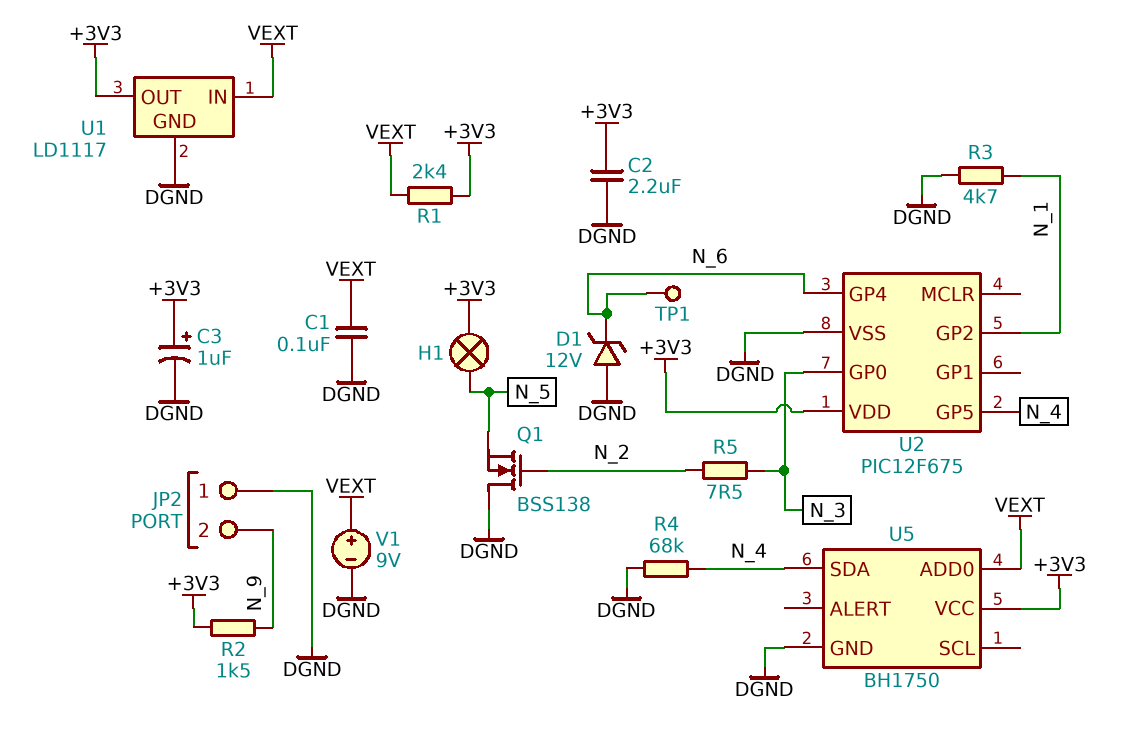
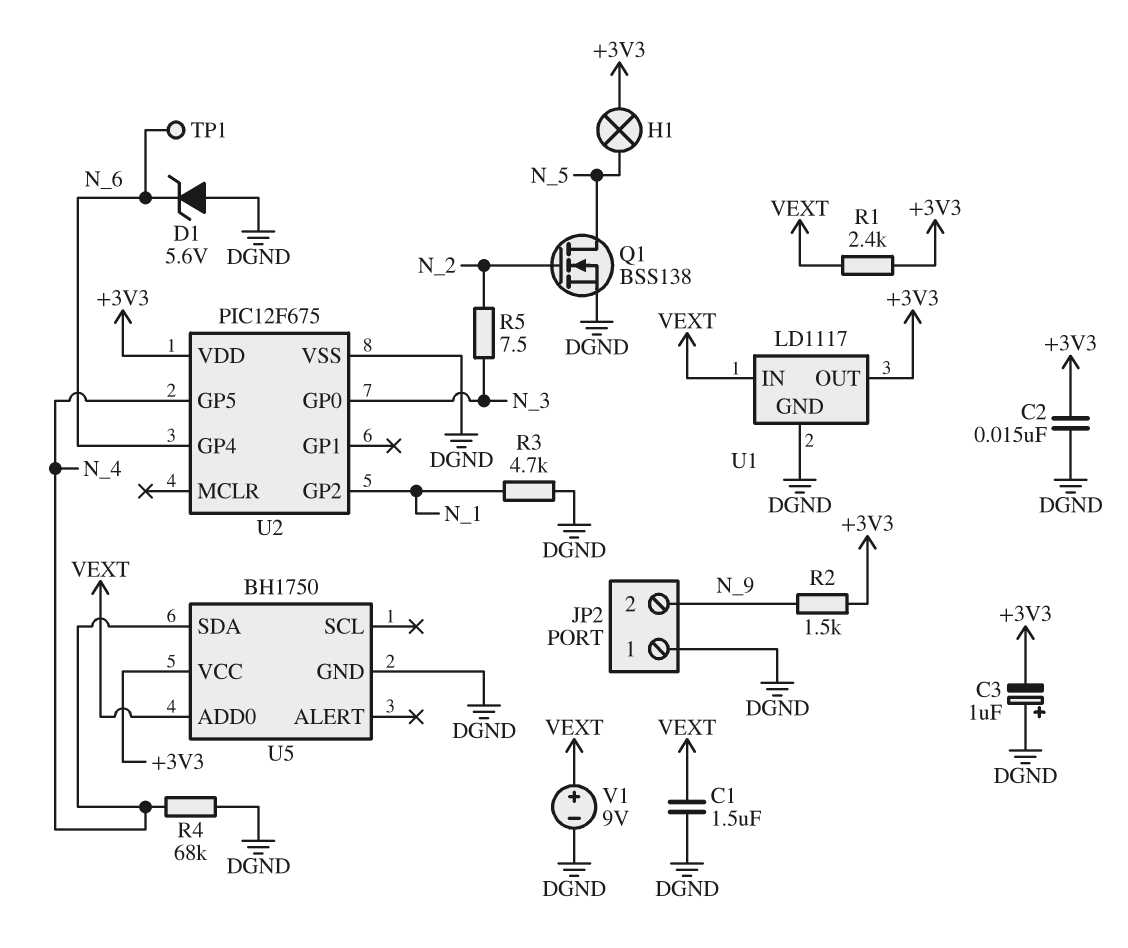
C1: 100nF (DGND, VEXT) -> 1.5uF (DGND, VEXT)
C2: 2.2uF (+3V3, DGND) -> 15nF (+3V3, DGND)
C3: 1uF (plus +3V3, minus DGND) -> 1uF (plus DGND, minus +3V3)
D1: zener 12V (A DGND, K N_6) -> zener 5.6V (A DGND, K N_6)
Q1: NMOS BSS138 (G N_2, D DGND, S N_5) -> NMOS BSS138 (G N_2, D N_5, S DGND)

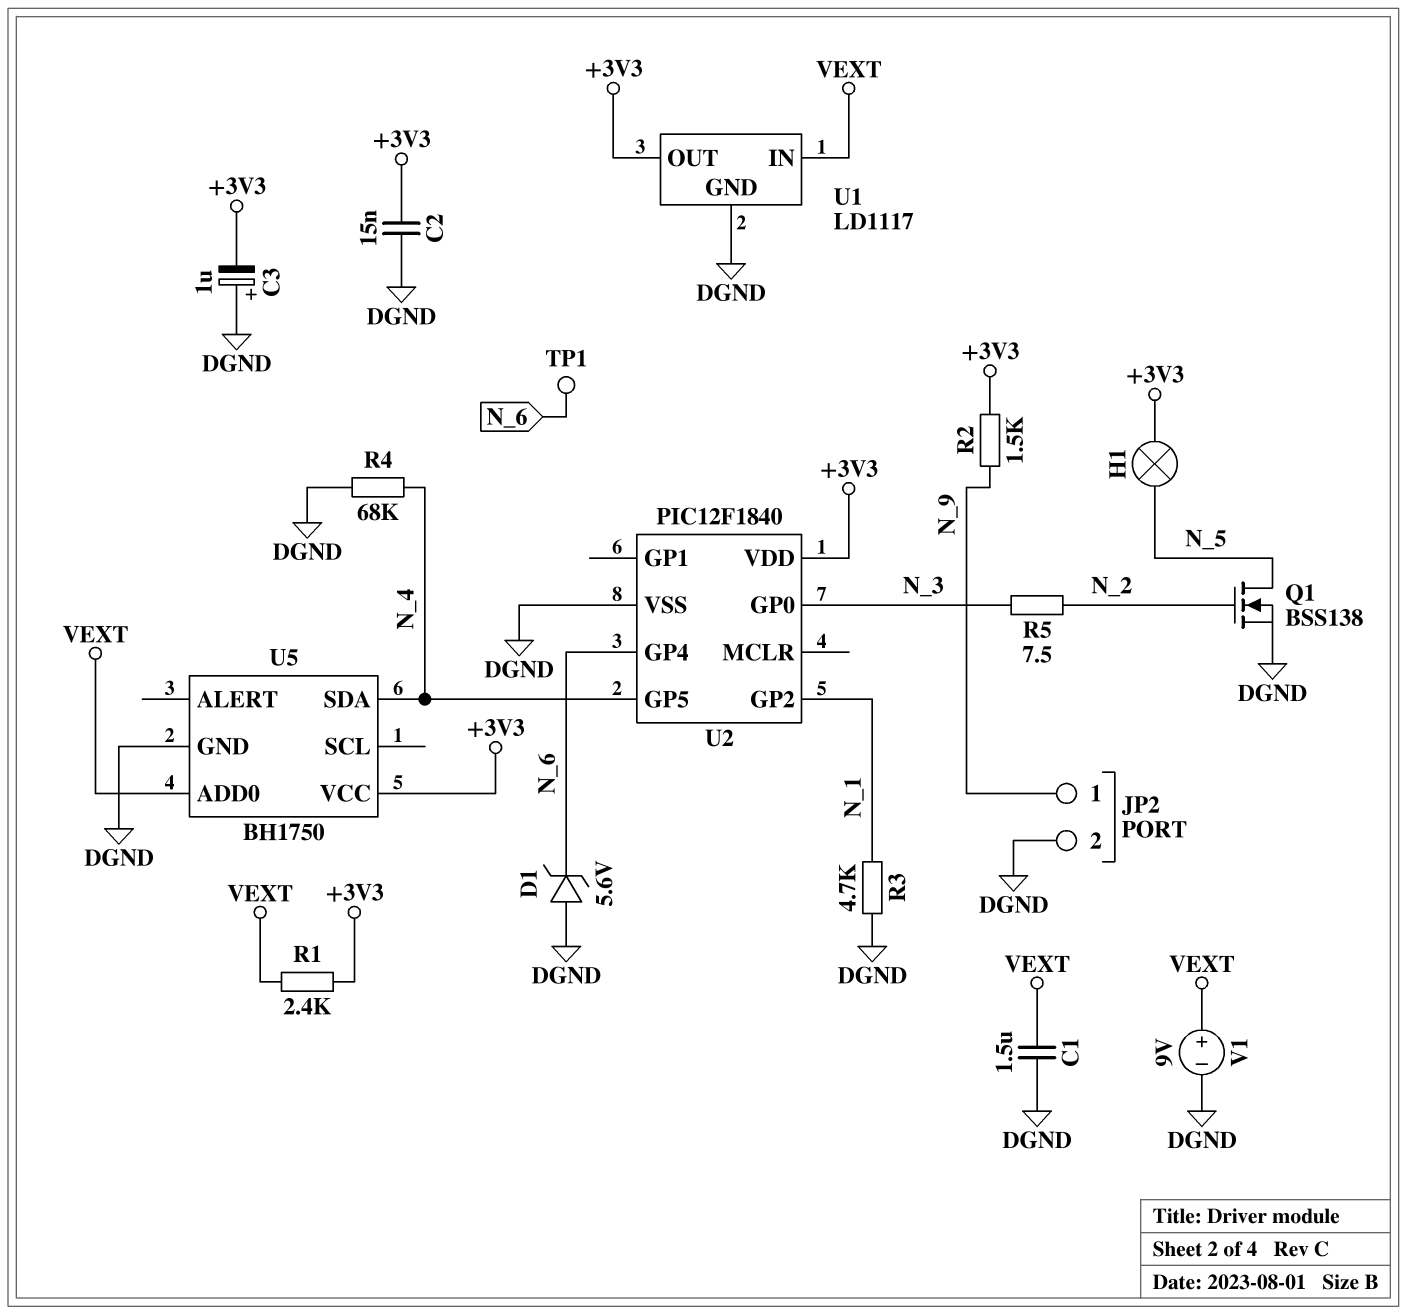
JP2 pin 1: DGND -> N_9
JP2 pin 2: N_9 -> DGND
U2: PIC12F675 -> PIC12F1840

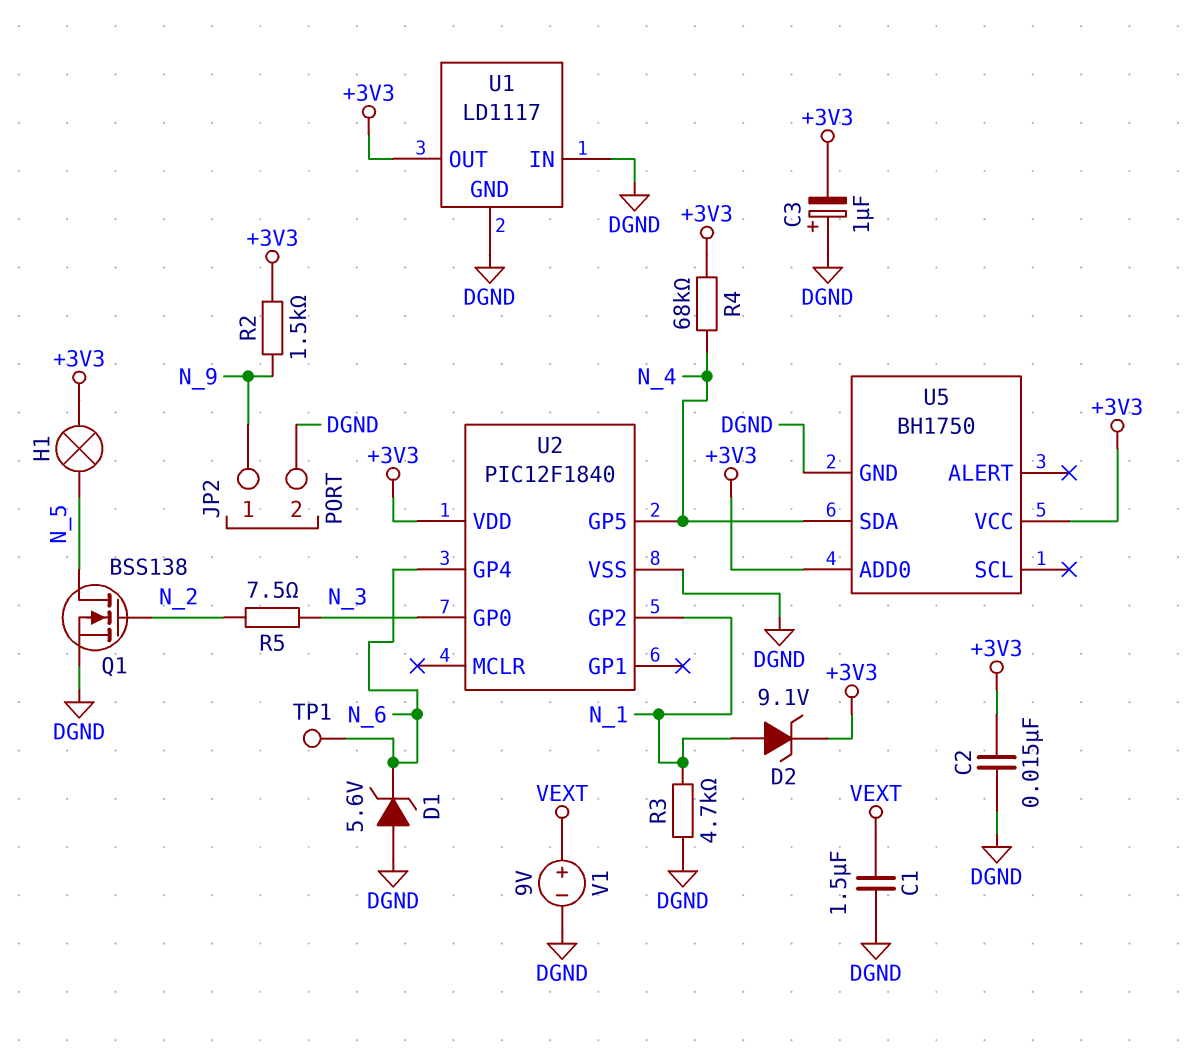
D2: none -> zener 9.1V (A N_1, K +3V3)
R1: 2.4k (+3V3, VEXT) -> none
R4: 68k (DGND, N_4) -> 68k (+3V3, N_4)
U1 pin IN: VEXT -> DGND
U5 pin ADD0: VEXT -> +3V3

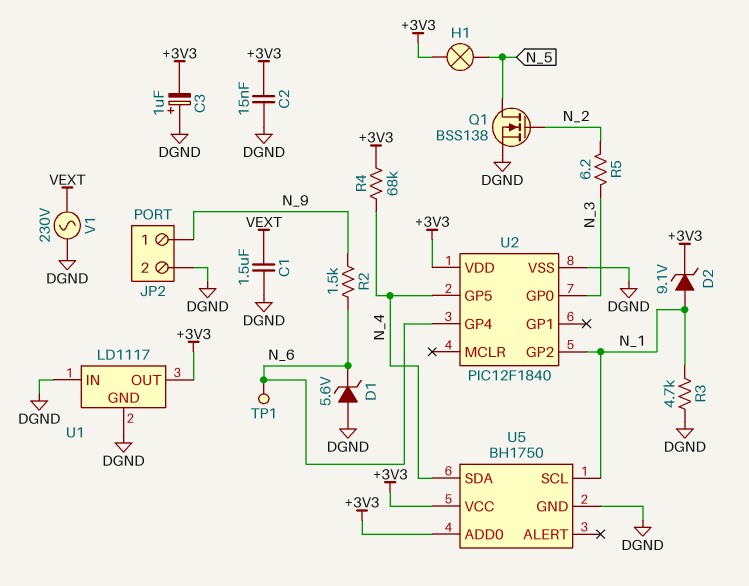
R2: 1.5k (+3V3, N_9) -> 1.5k (N_6, N_9)
R5: 7.5 (N_2, N_3) -> 6.2 (N_2, N_3)
U5 pin SCL: none -> N_1
V1: 9V (plus VEXT, minus DGND) -> AC 230V (DGND, VEXT)

